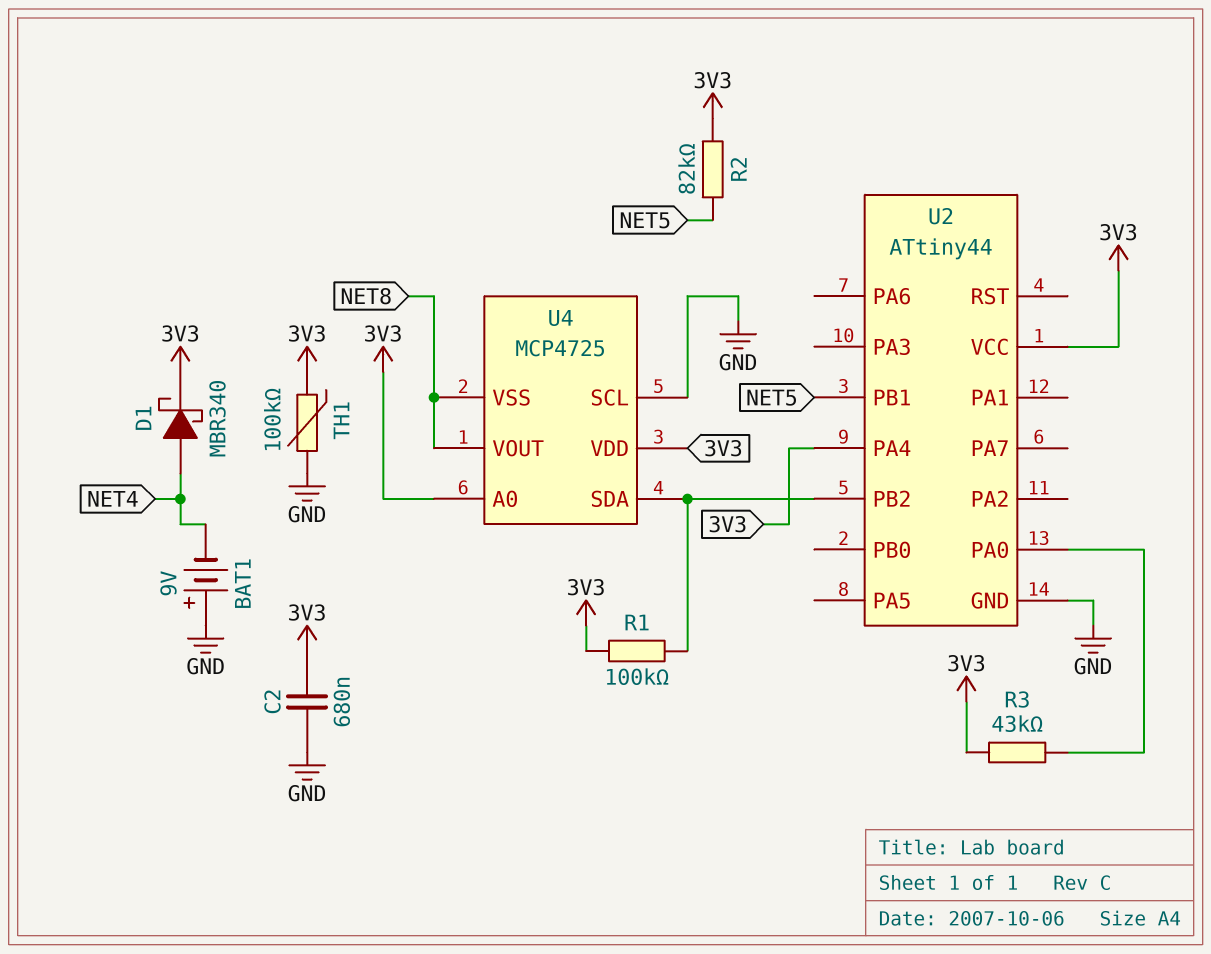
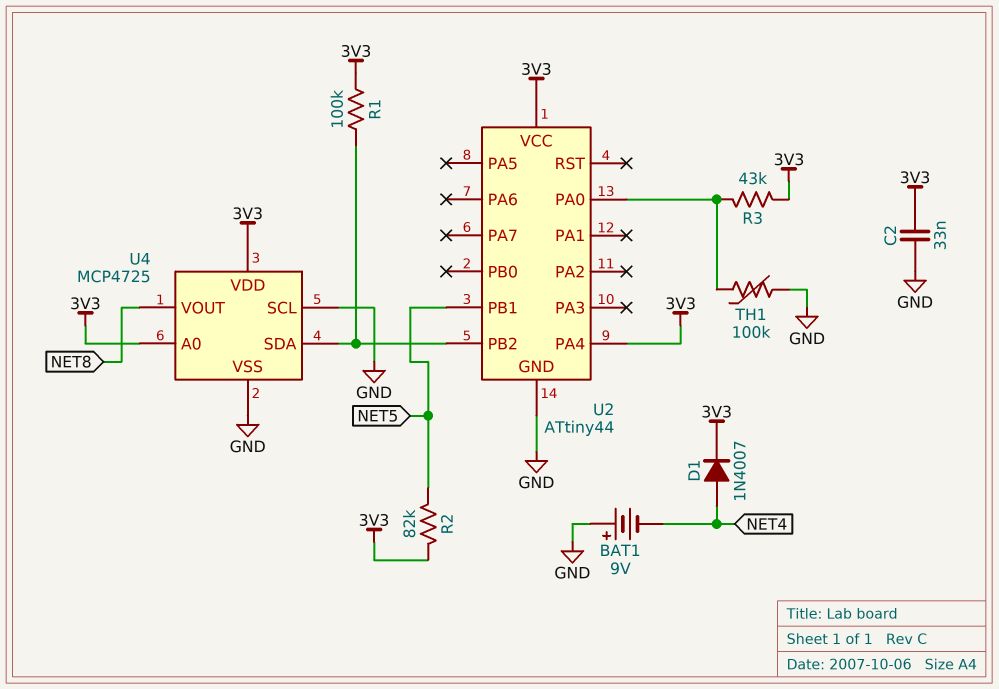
C2: 680nF (3V3, GND) -> 33nF (3V3, GND)
D1: schottky MBR340 (A NET4, K 3V3) -> diode 1N4007 (A NET4, K 3V3)
TH1: 100k (3V3, GND) -> 100k (GND, U2/PA0)
U4 pin VSS: NET8 -> GND

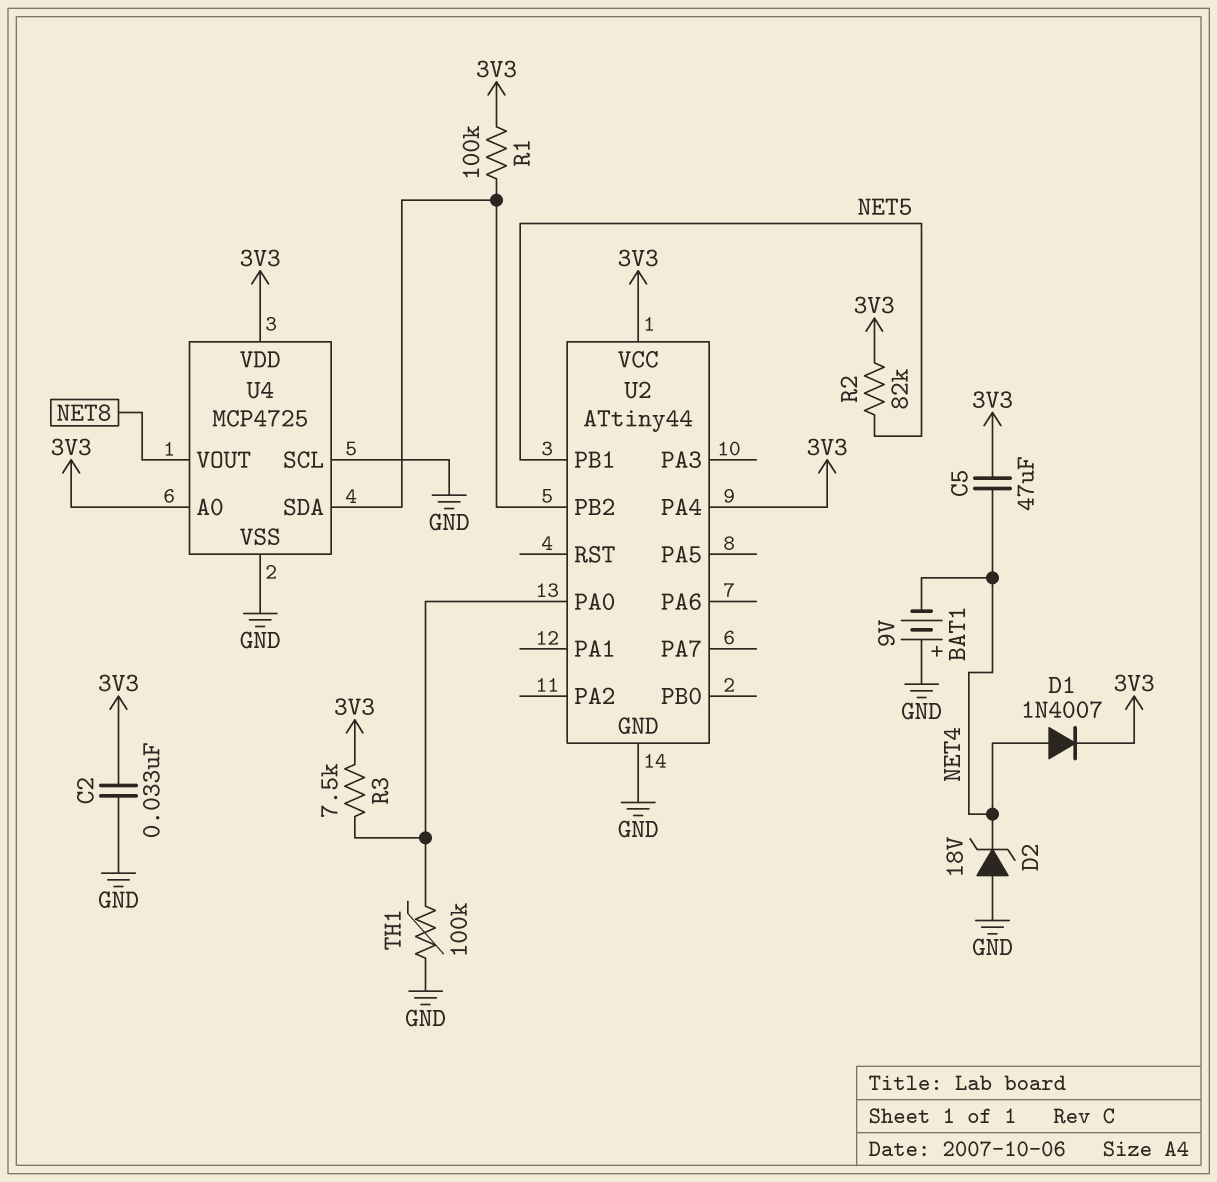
C5: none -> 47uF (3V3, NET4)
D2: none -> zener 18V (A GND, K NET4)
R3: 43k (3V3, U2/PA0) -> 7.5k (3V3, U2/PA0)

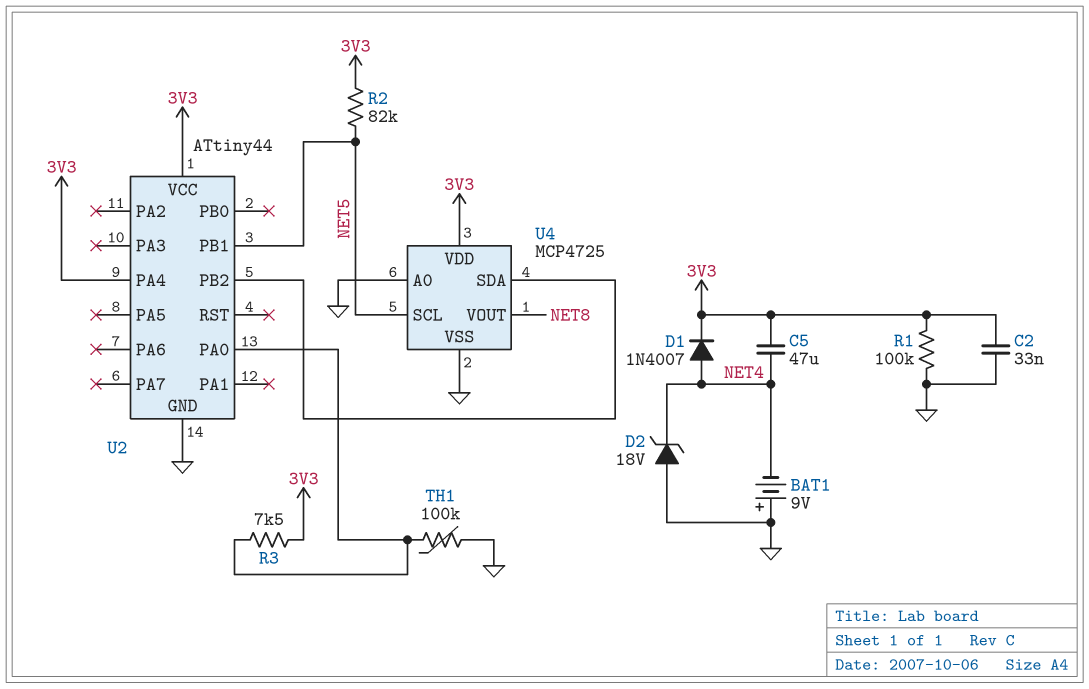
R1: 100k (3V3, U2/PB2) -> 100k (3V3, GND)
U4 pin A0: 3V3 -> GND
U4 pin SCL: GND -> NET5

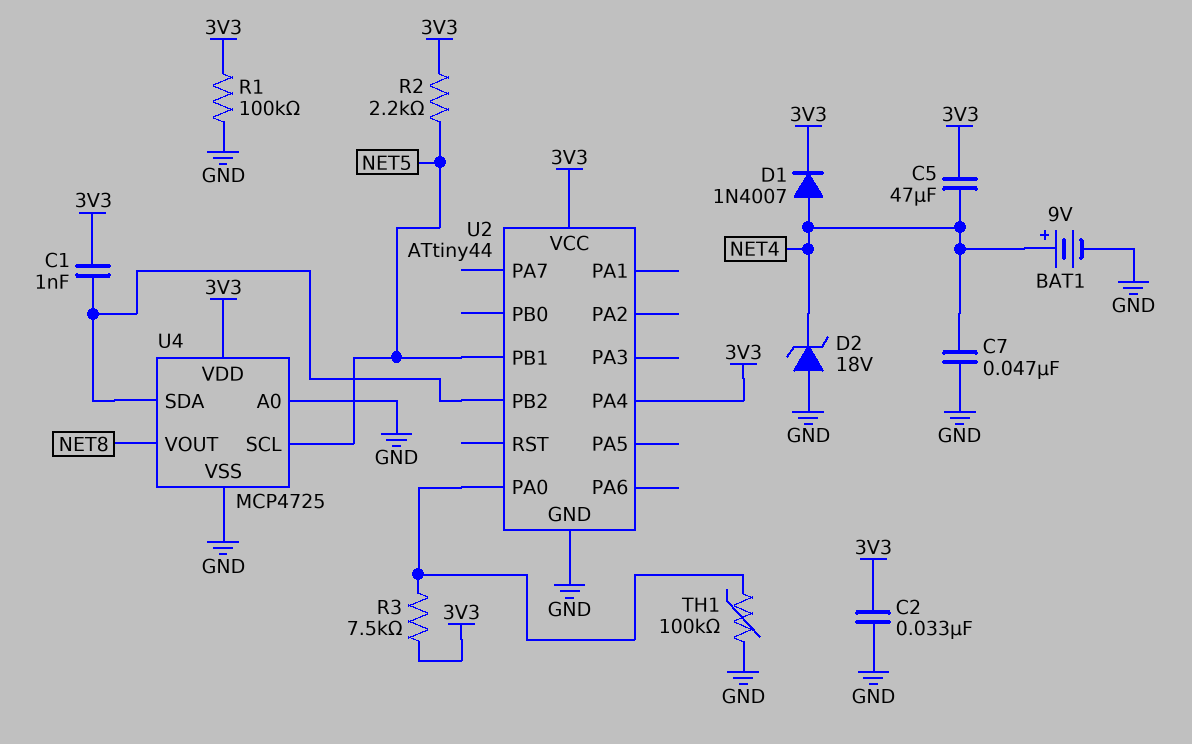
BAT1: 9V (plus GND, minus NET4) -> 9V (plus NET4, minus GND)
C1: none -> 1nF (3V3, U2/PB2)
C7: none -> 47nF (GND, NET4)
R2: 82k (3V3, NET5) -> 2.2k (3V3, NET5)

